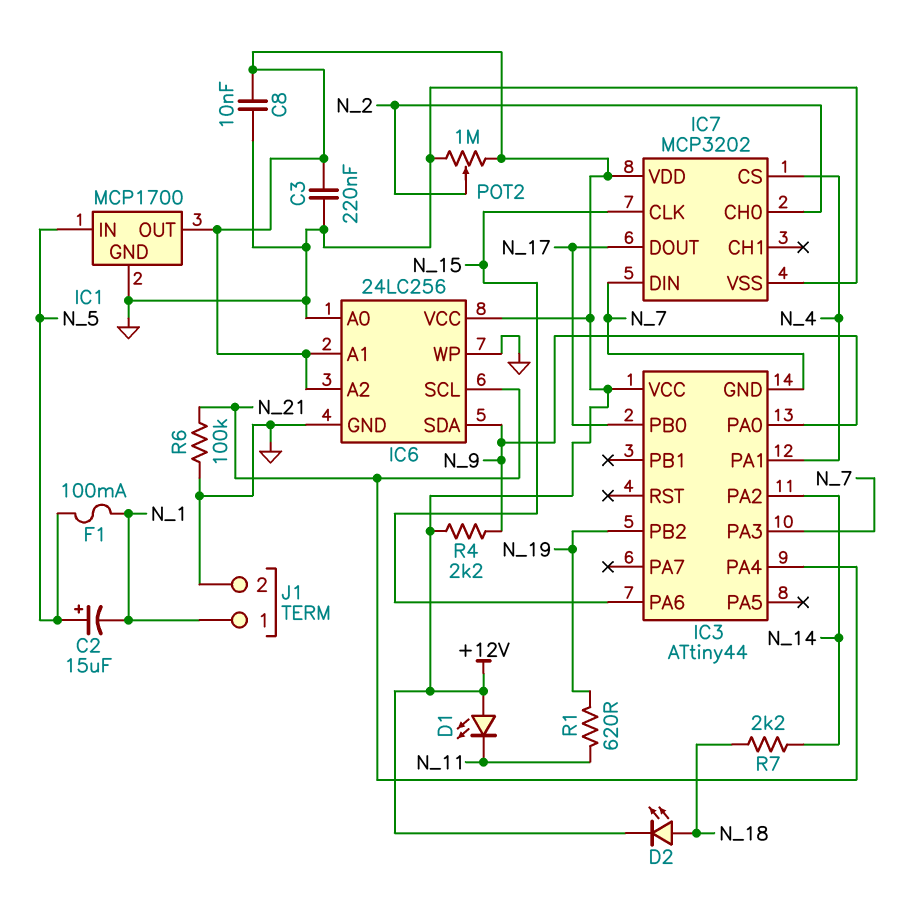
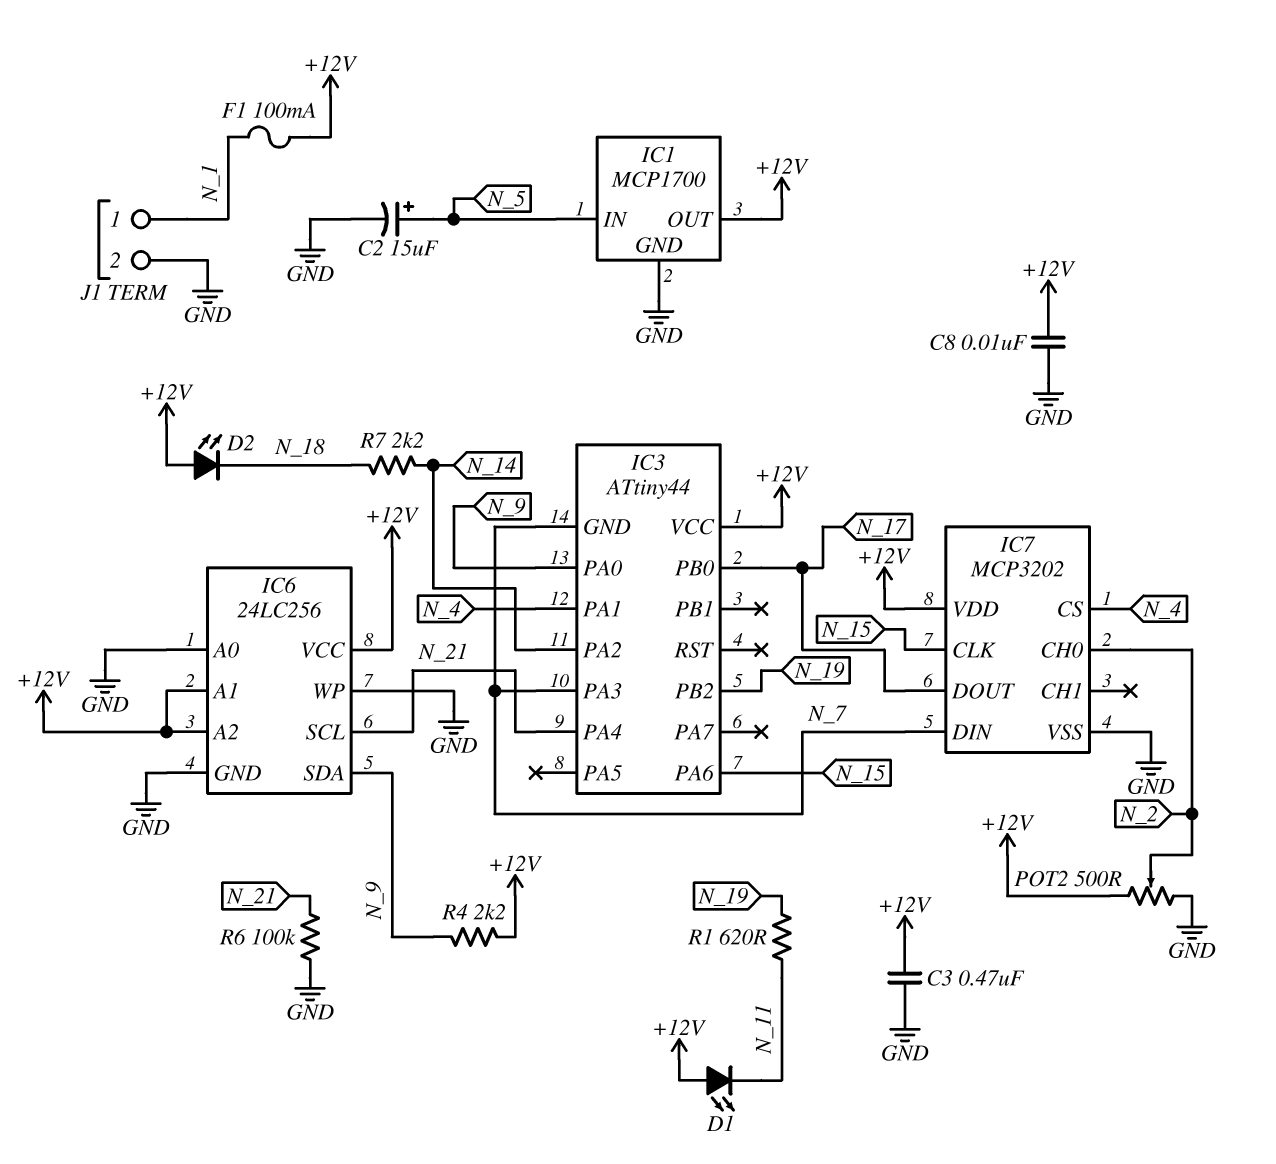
C2: 15uF (plus N_5, minus N_1) -> 15uF (plus N_5, minus GND)
C3: 220nF (+12V, GND) -> 470nF (+12V, GND)
D2: LED (A N_18, K +12V) -> LED (A +12V, K N_18)
F1: 100mA (N_1, N_5) -> 100mA (+12V, N_1)
POT2: 1M (+12V, GND, wiper N_2) -> 500 (+12V, GND, wiper N_2)

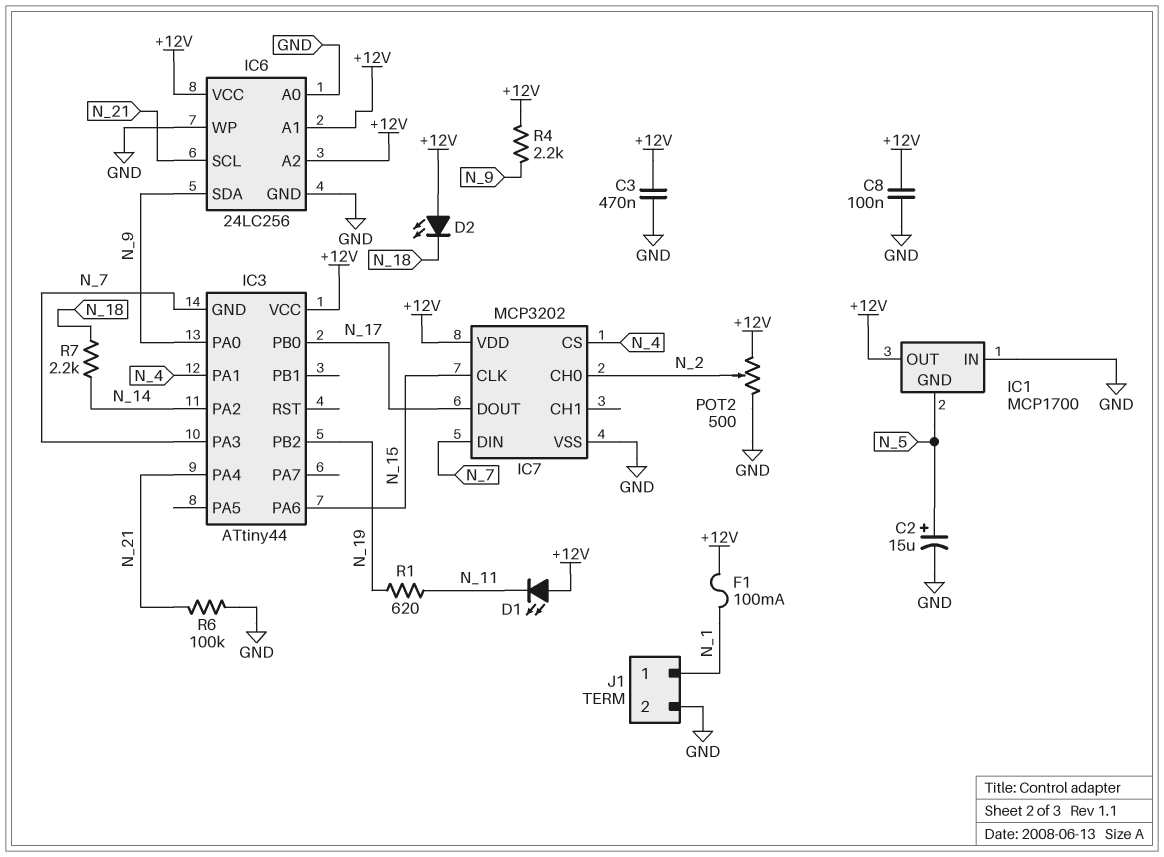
C8: 10nF (+12V, GND) -> 100nF (+12V, GND)
IC1 pin GND: GND -> N_5
IC1 pin IN: N_5 -> GND

